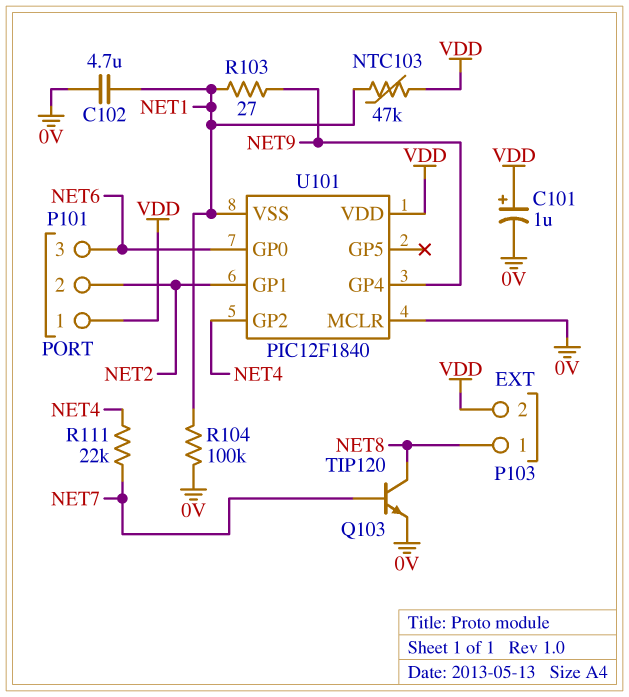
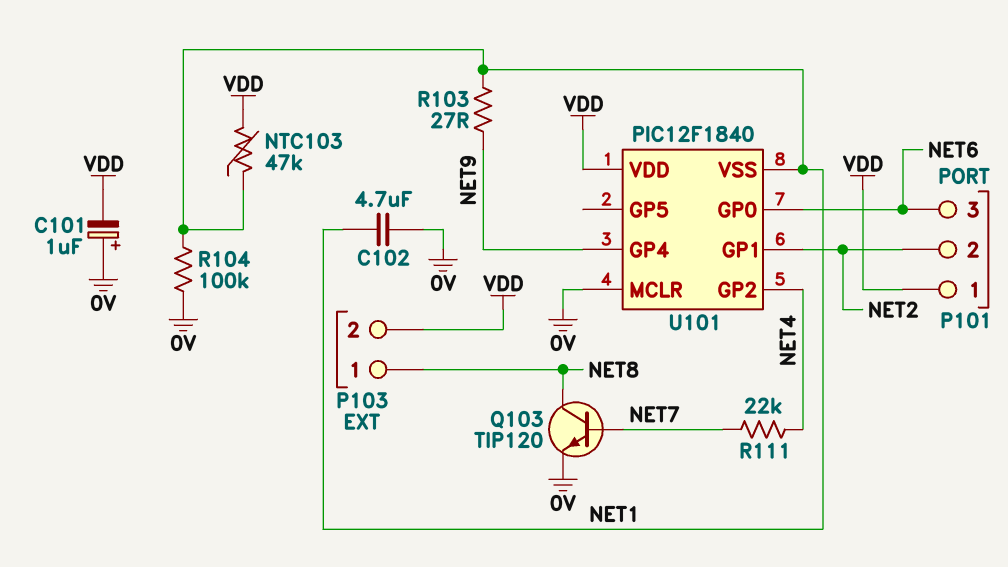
C101: 1uF (plus VDD, minus 0V) -> 1uF (plus 0V, minus VDD)

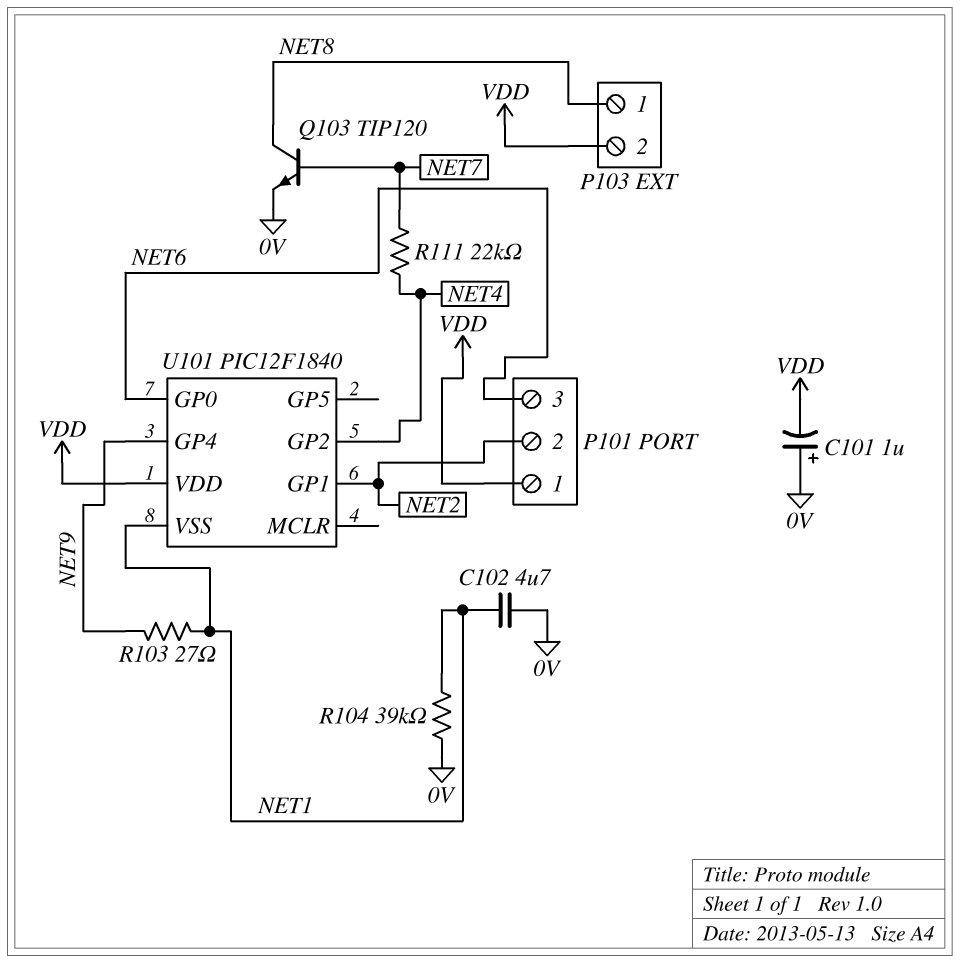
NTC103: 47k (NET1, VDD) -> none
R104: 100k (0V, NET1) -> 39k (0V, NET1)
U101 pin MCLR: 0V -> none

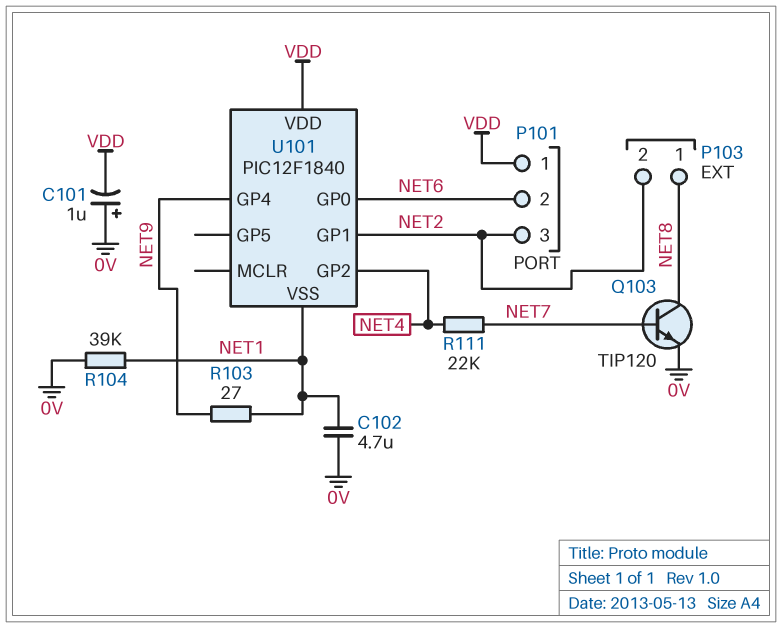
P101 pin 2: NET2 -> NET6
P101 pin 3: NET6 -> NET2
P103 pin 2: VDD -> NET2

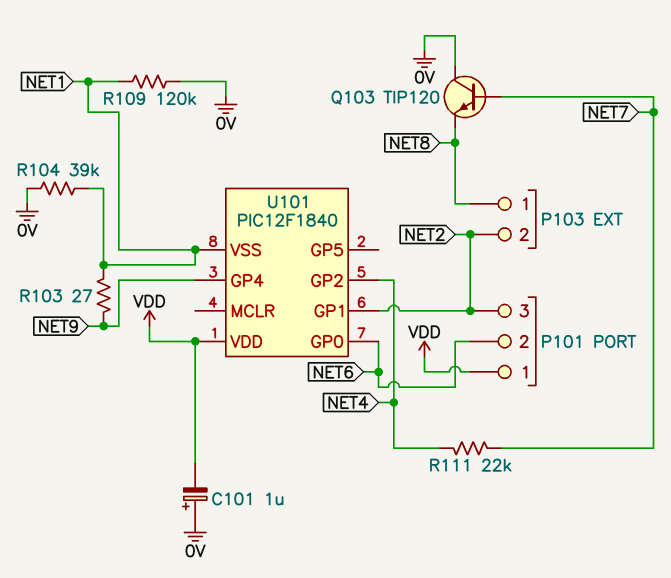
C102: 4.7uF (0V, NET1) -> none
Q103: NPN TIP120 (B NET7, C NET8, E 0V) -> NPN TIP120 (B NET7, C 0V, E NET8)
R109: none -> 120k (0V, NET1)

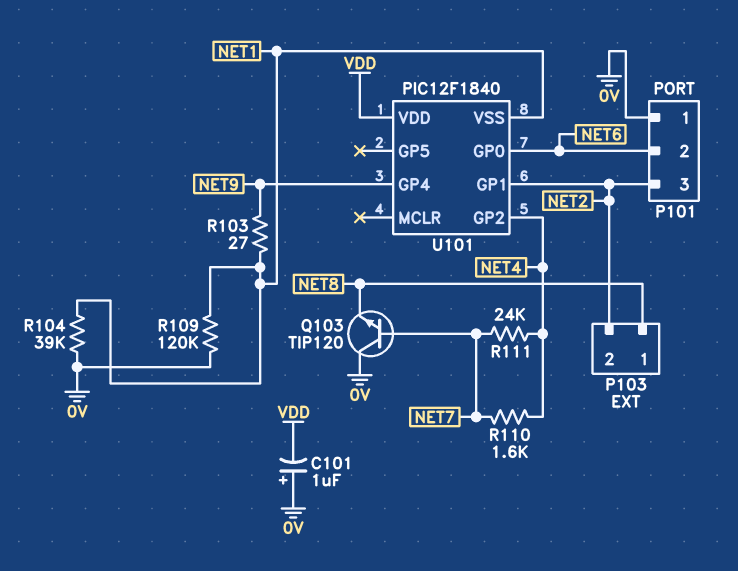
P101 pin 1: VDD -> 0V
R110: none -> 1.6k (NET4, NET7)
R111: 22k (NET4, NET7) -> 24k (NET4, NET7)

